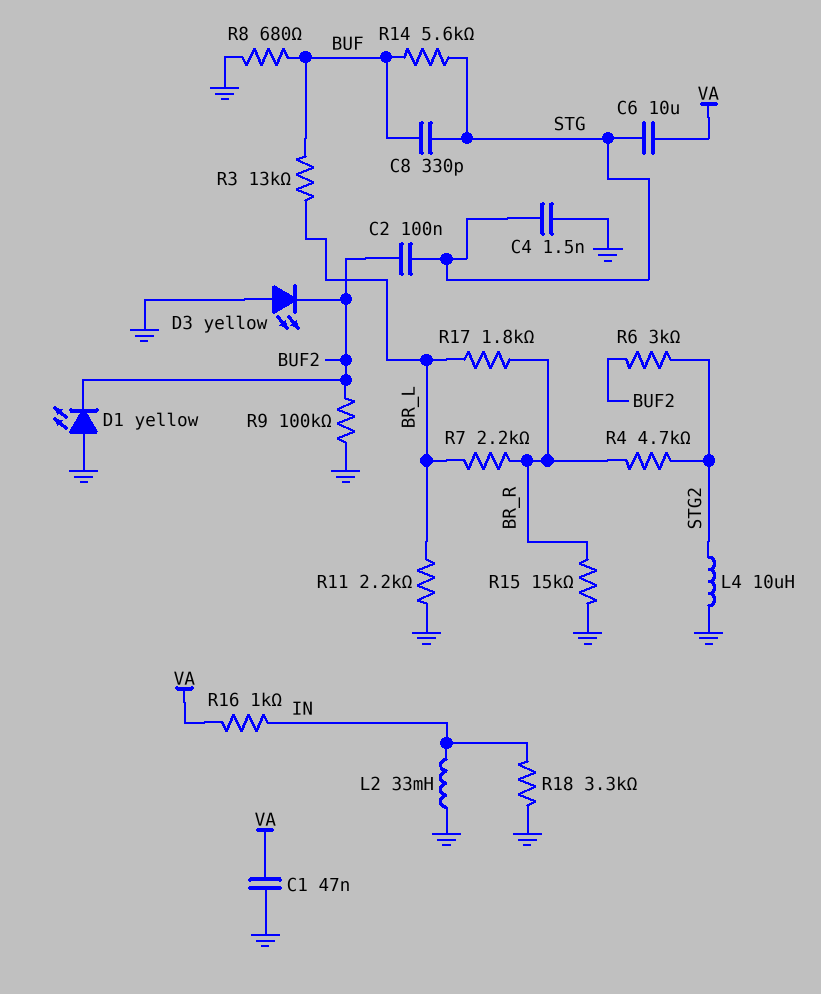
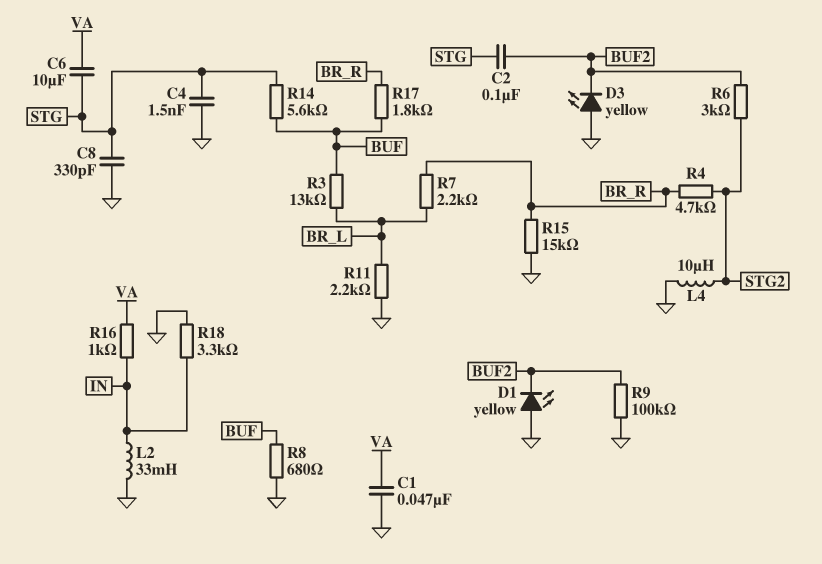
C8: 330pF (BUF, STG) -> 330pF (GND, STG)
R17: 1.8k (BR_L, BR_R) -> 1.8k (BR_R, BUF)

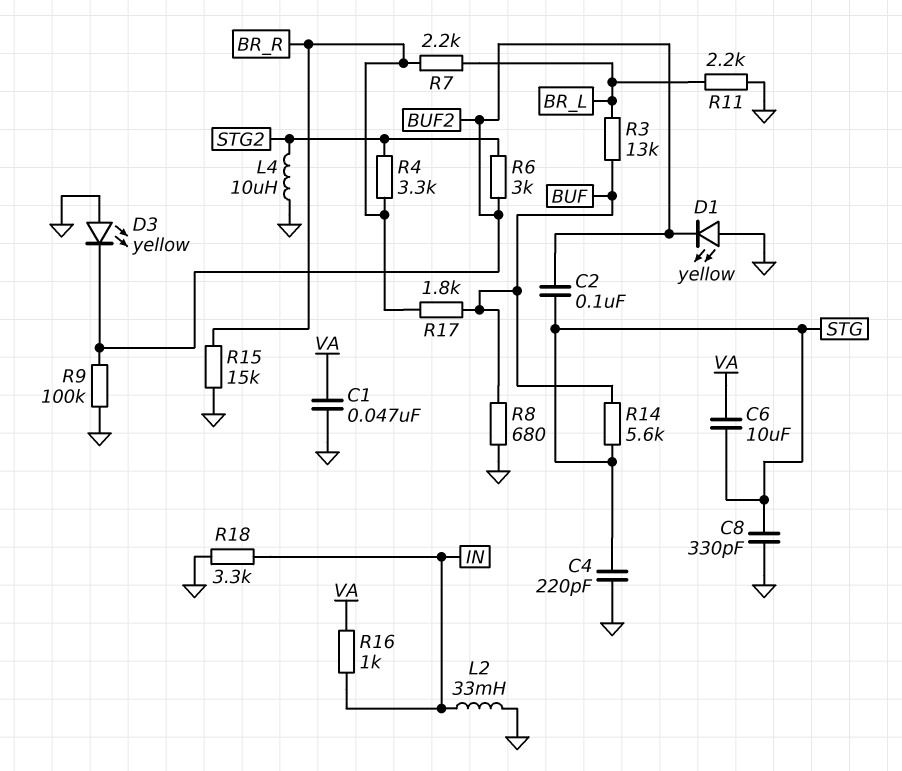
C4: 1.5nF (GND, STG) -> 220pF (GND, STG)
R4: 4.7k (BR_R, STG2) -> 3.3k (BR_R, STG2)

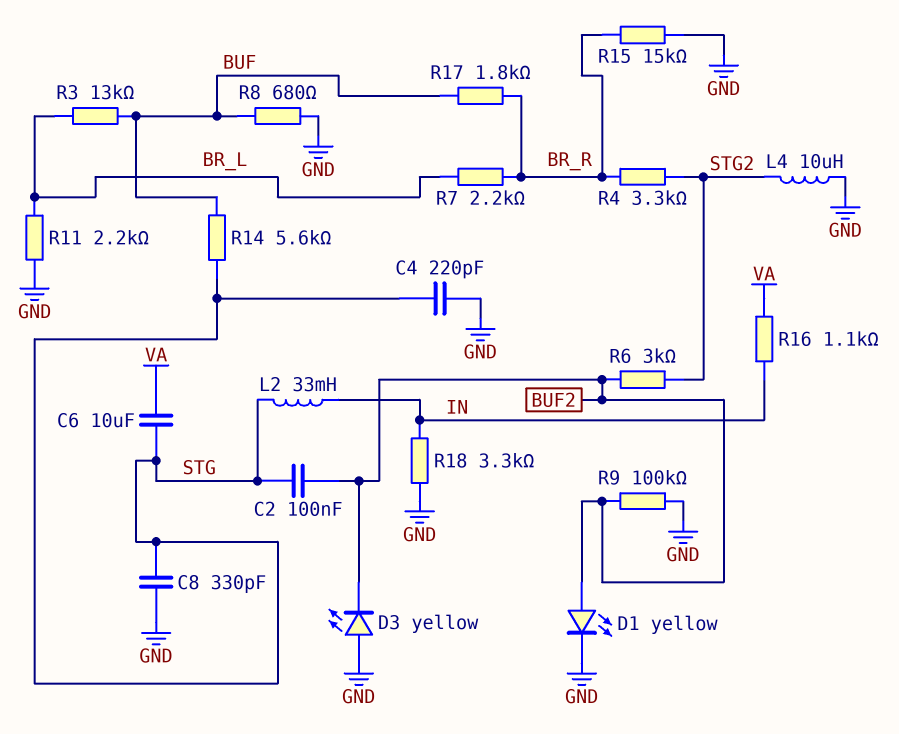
C1: 47nF (GND, VA) -> none
D1: LED yellow (A GND, K BUF2) -> LED yellow (A BUF2, K GND)
L2: 33mH (GND, IN) -> 33mH (IN, STG)
R16: 1k (IN, VA) -> 1.1k (IN, VA)

